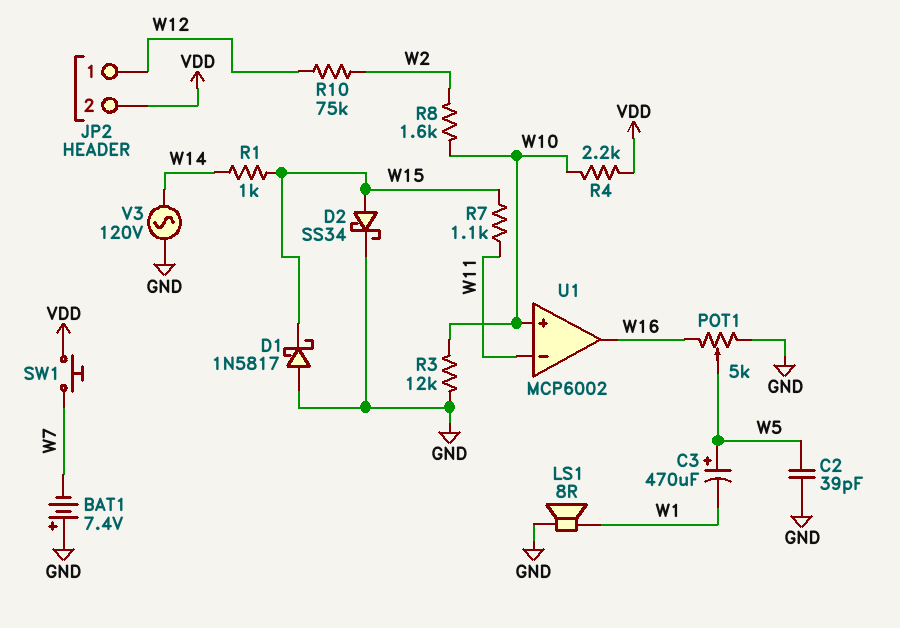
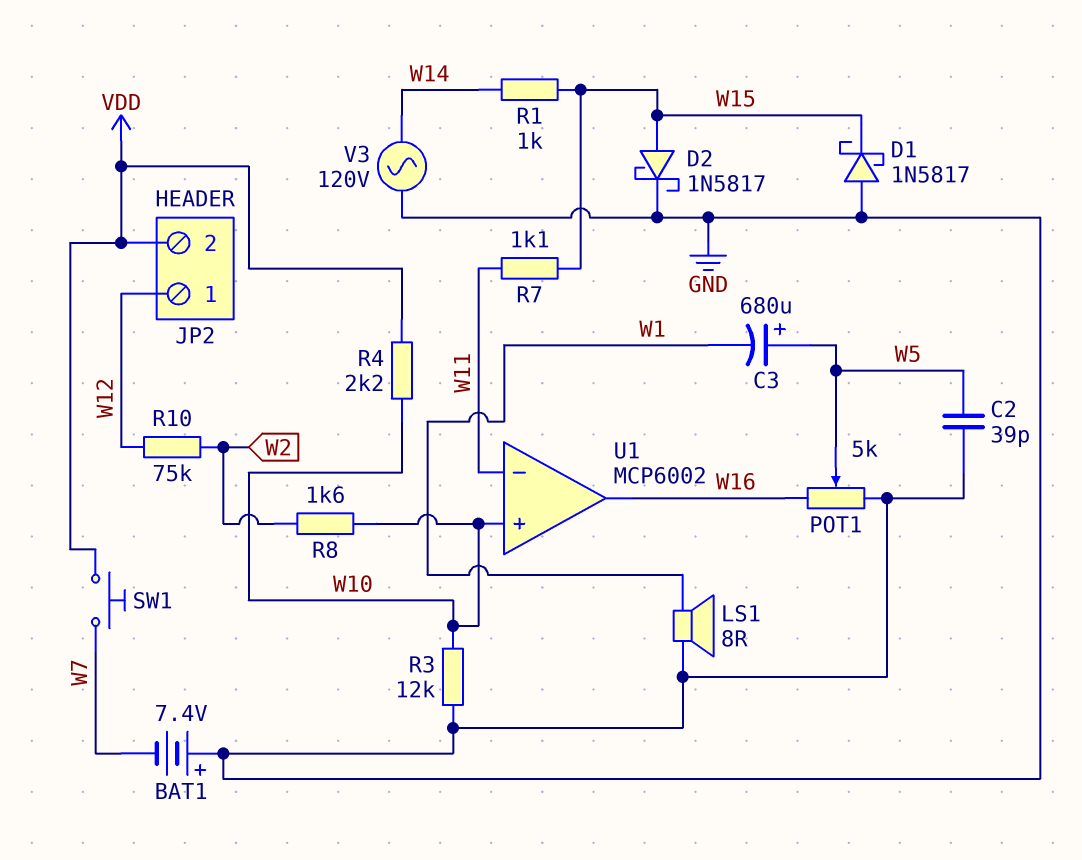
C3: 470uF (plus W5, minus W1) -> 680uF (plus W5, minus W1)
D2: schottky SS34 (A W15, K GND) -> schottky 1N5817 (A W15, K GND)

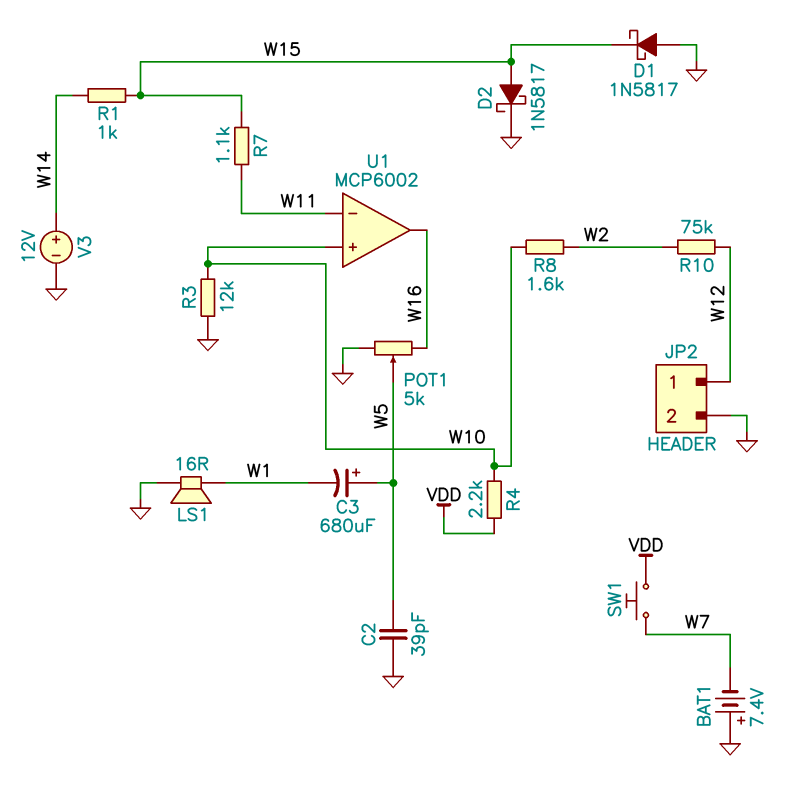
JP2 pin 2: VDD -> GND
LS1: speaker 8R (GND, W1) -> speaker 16R (GND, W1)
V3: AC 120V (GND, W14) -> 12V (plus W14, minus GND)

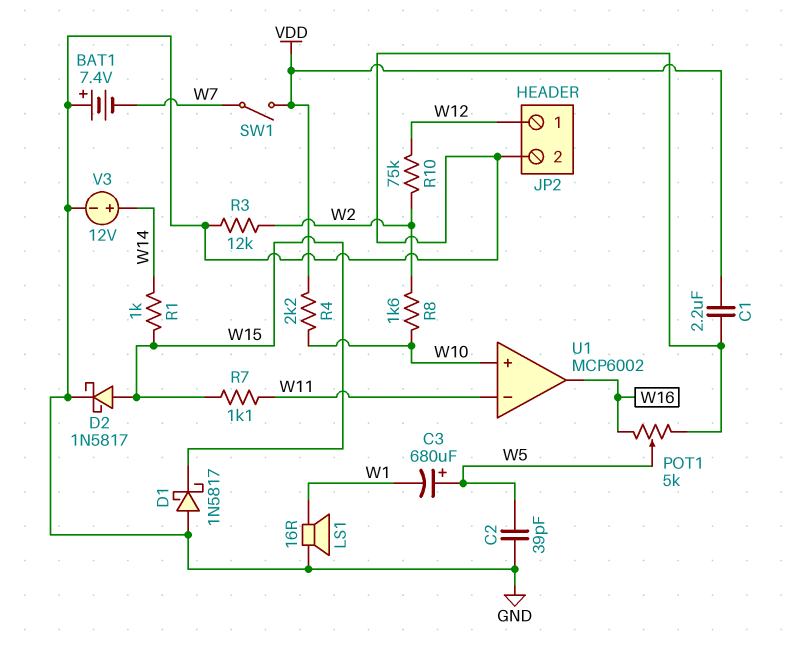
C1: none -> 2.2uF (GND, VDD)
R3: 12k (GND, W10) -> 12k (GND, W2)
SW1: button (VDD, W7) -> switch (VDD, W7)

